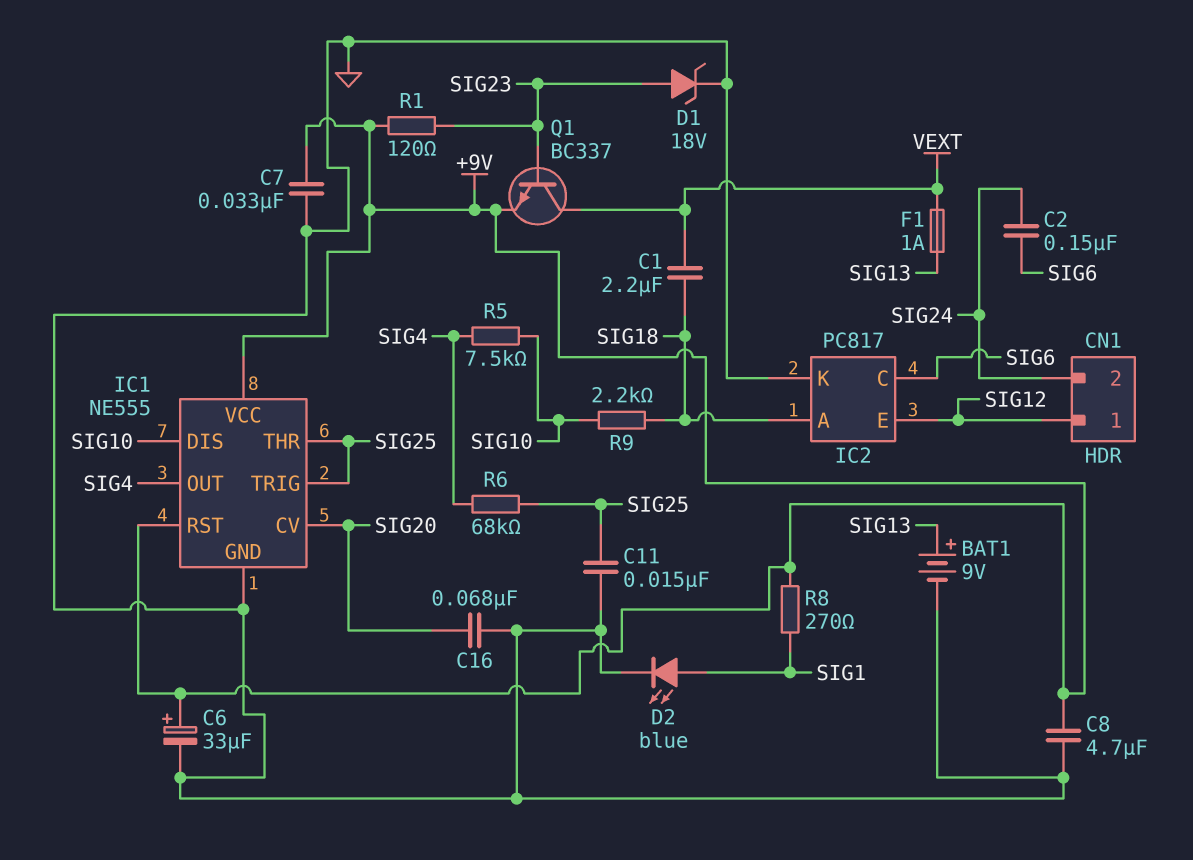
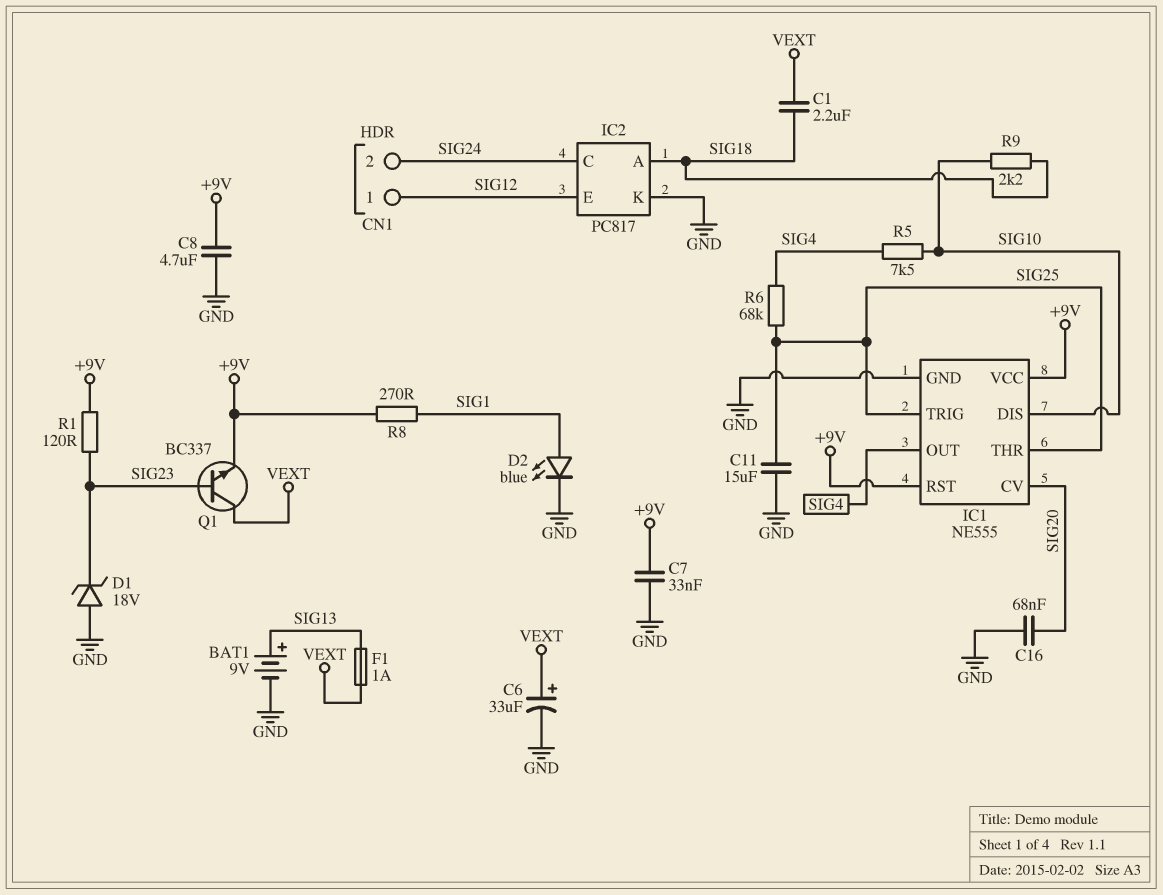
C2: 150nF (SIG6, SIG24) -> none
C6: 33uF (plus +9V, minus GND) -> 33uF (plus VEXT, minus GND)
C11: 15nF (GND, SIG25) -> 15uF (GND, SIG25)
D1: zener 18V (A SIG23, K GND) -> zener 18V (A GND, K SIG23)
IC2 pin C: SIG6 -> SIG24

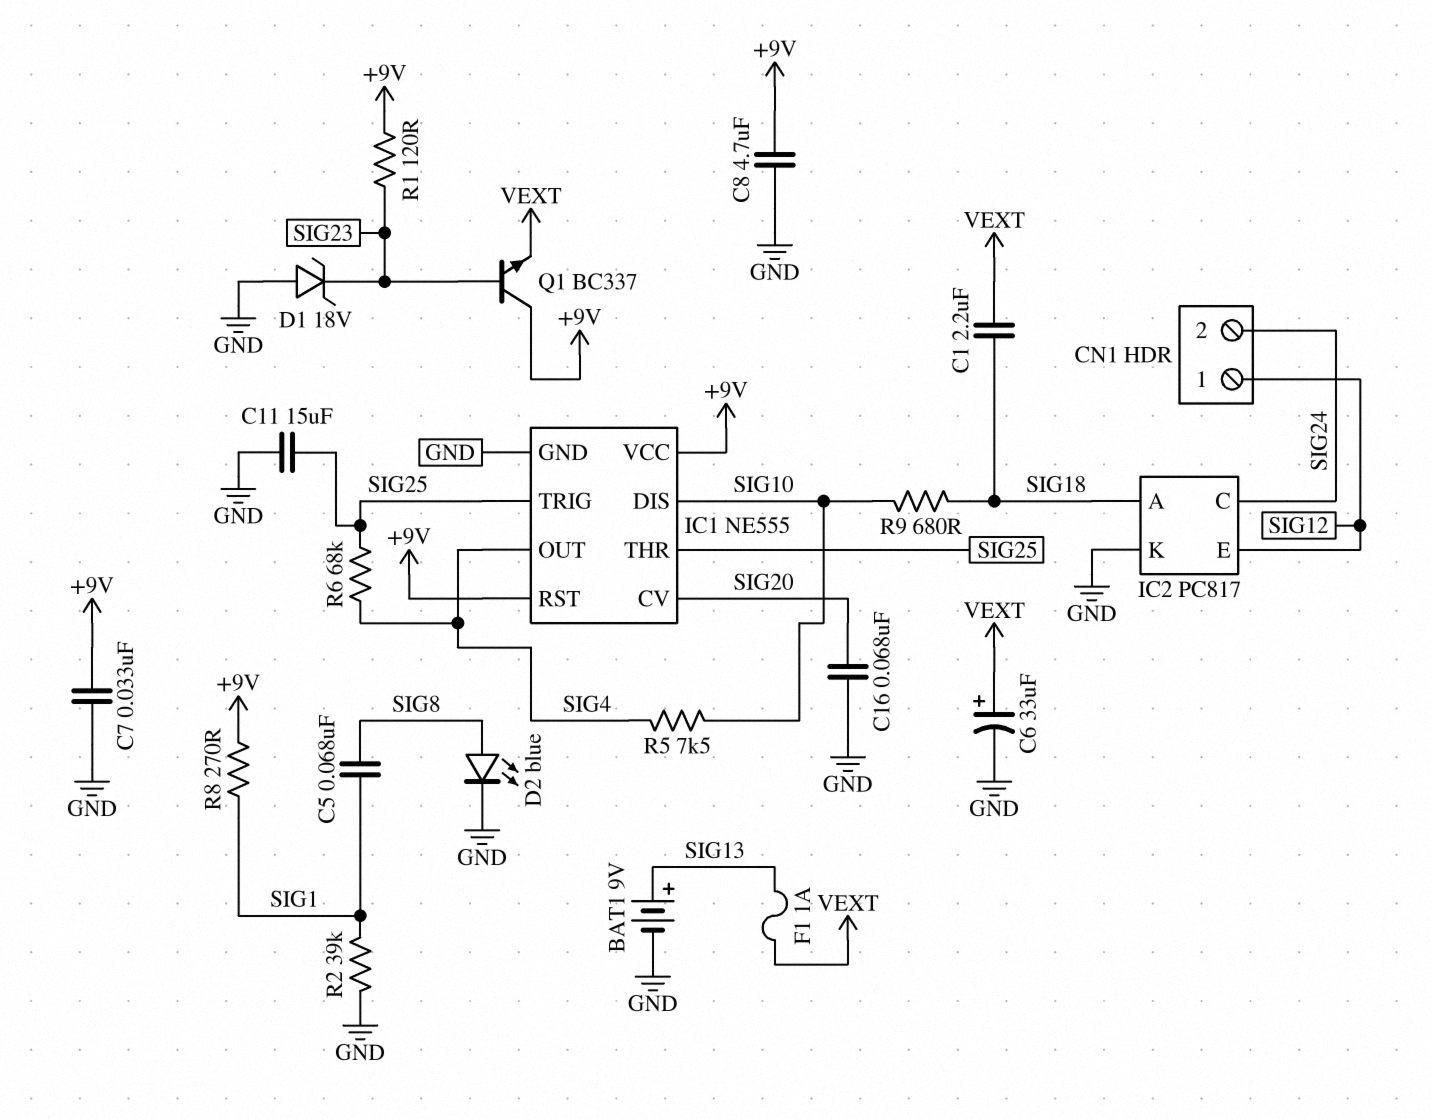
C5: none -> 68nF (SIG1, SIG8)
D2: LED blue (A SIG1, K GND) -> LED blue (A SIG8, K GND)
Q1: NPN BC337 (B SIG23, C VEXT, E +9V) -> NPN BC337 (B SIG23, C +9V, E VEXT)
R2: none -> 39k (GND, SIG1)
R9: 2.2k (SIG10, SIG18) -> 680 (SIG10, SIG18)

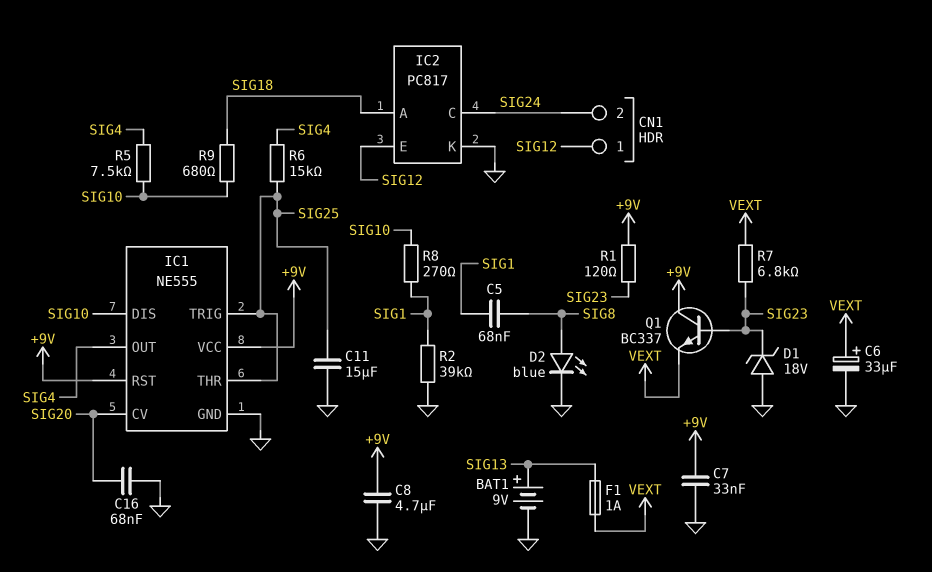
C1: 2.2uF (SIG18, VEXT) -> none
R6: 68k (SIG4, SIG25) -> 15k (SIG4, SIG25)
R7: none -> 6.8k (SIG23, VEXT)
R8: 270 (+9V, SIG1) -> 270 (SIG1, SIG10)

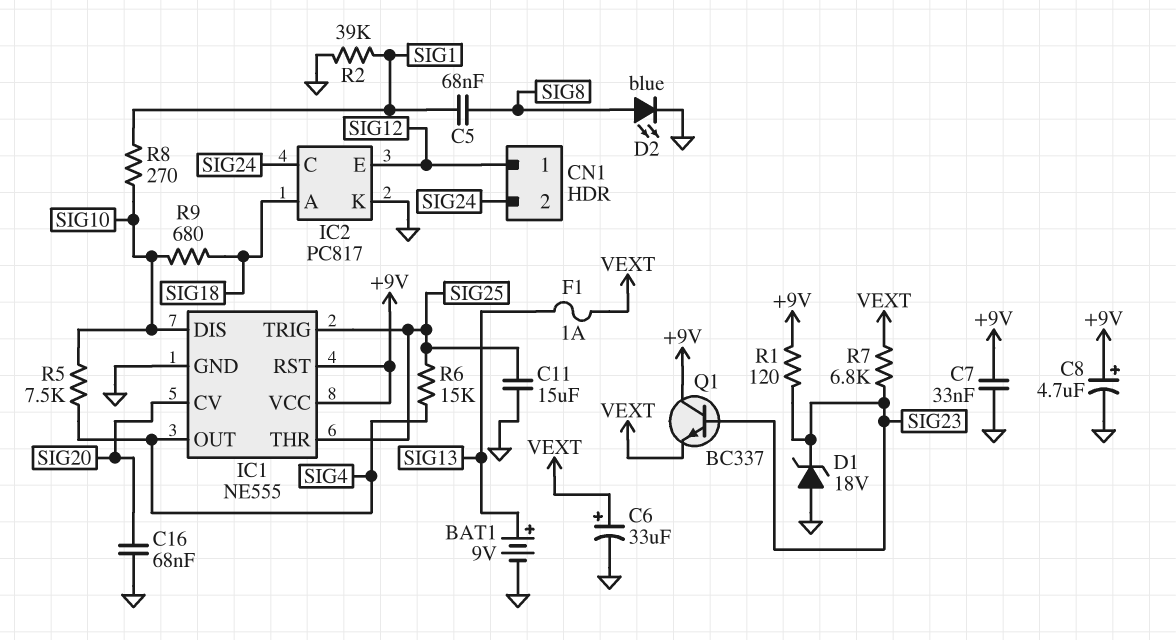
C8: 4.7uF (+9V, GND) -> 4.7uF (plus +9V, minus GND)

